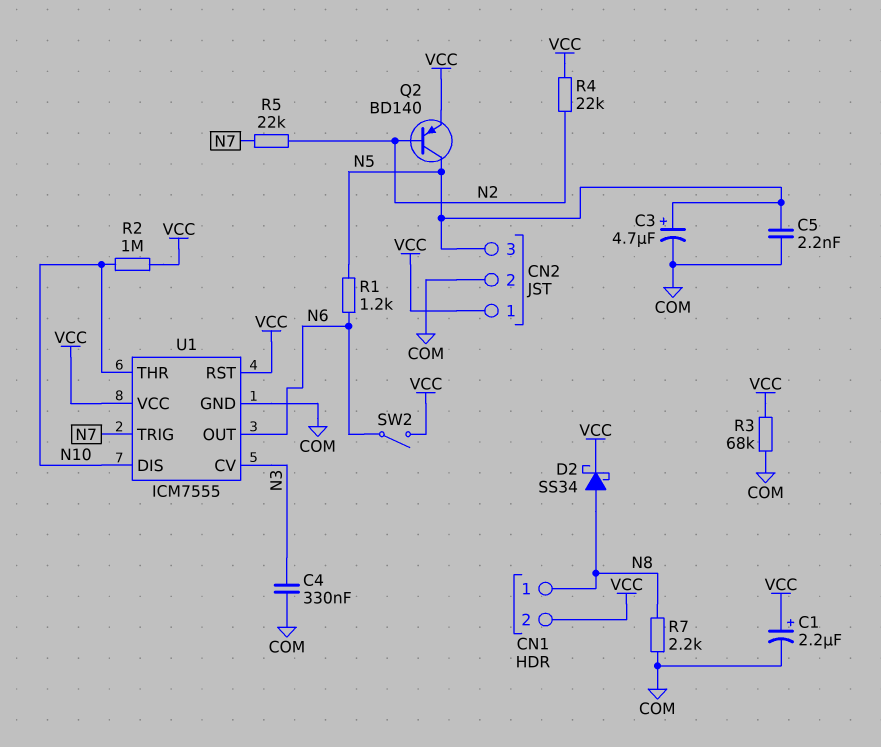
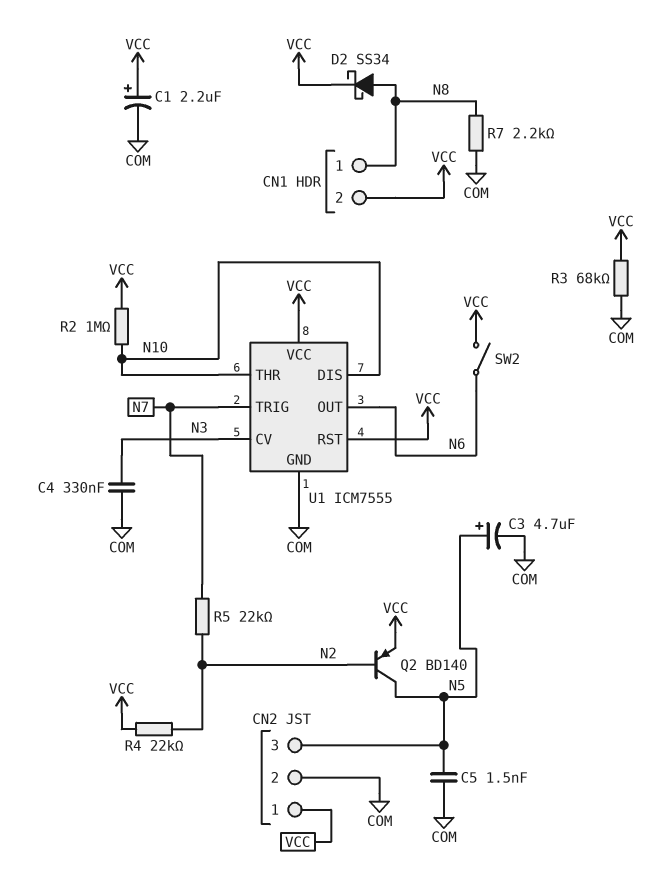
C5: 2.2nF (COM, N5) -> 1.5nF (COM, N5)
R1: 1.2k (N5, N6) -> none

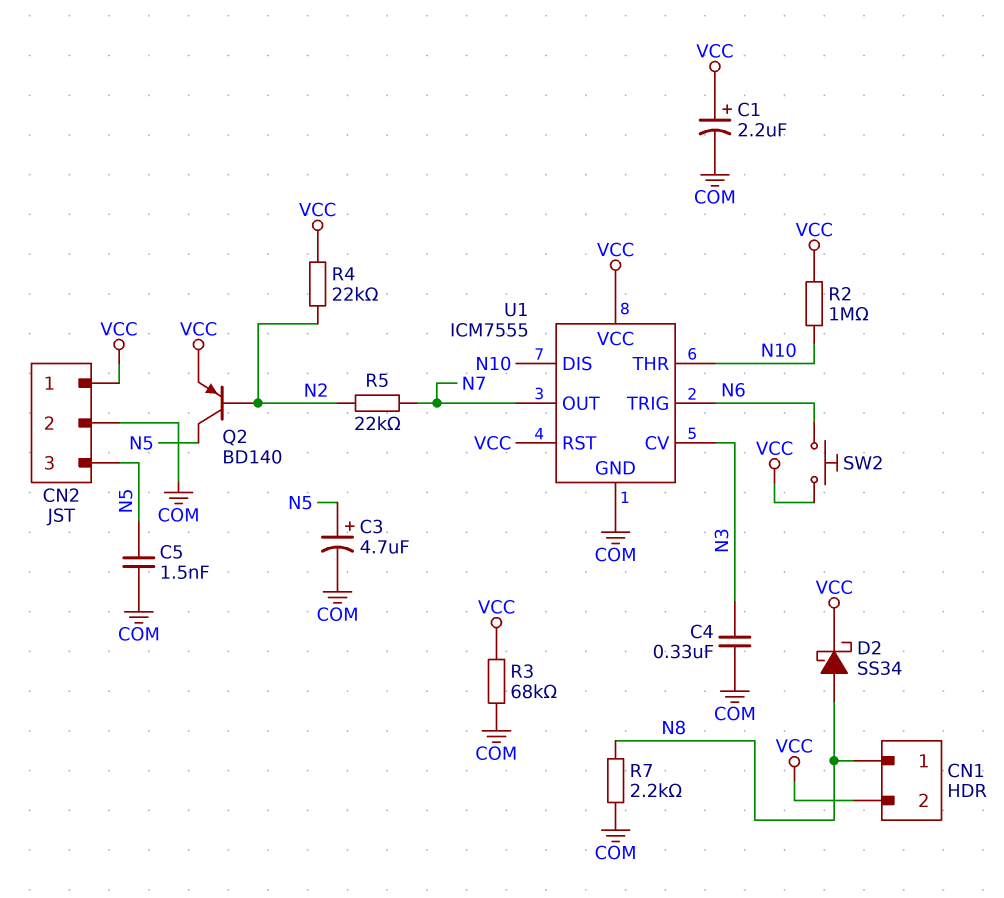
SW2: switch (N6, VCC) -> button (N6, VCC)
U1 pin OUT: N6 -> N7
U1 pin TRIG: N7 -> N6

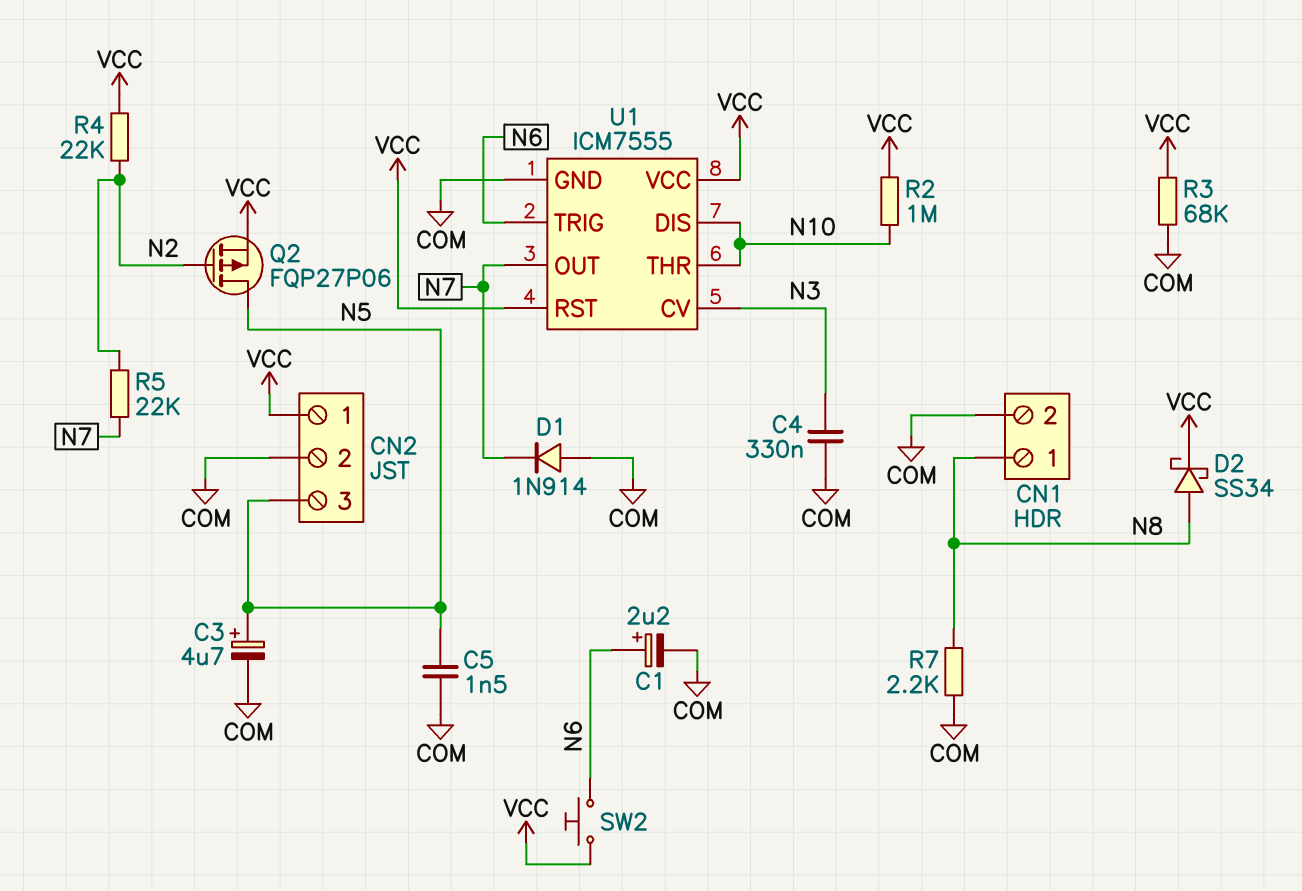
C1: 2.2uF (plus VCC, minus COM) -> 2.2uF (plus N6, minus COM)
CN1 pin 2: VCC -> COM
D1: none -> diode 1N914 (A COM, K N7)
Q2: PNP BD140 (B N2, C N5, E VCC) -> PMOS FQP27P06 (G N2, D N5, S VCC)

